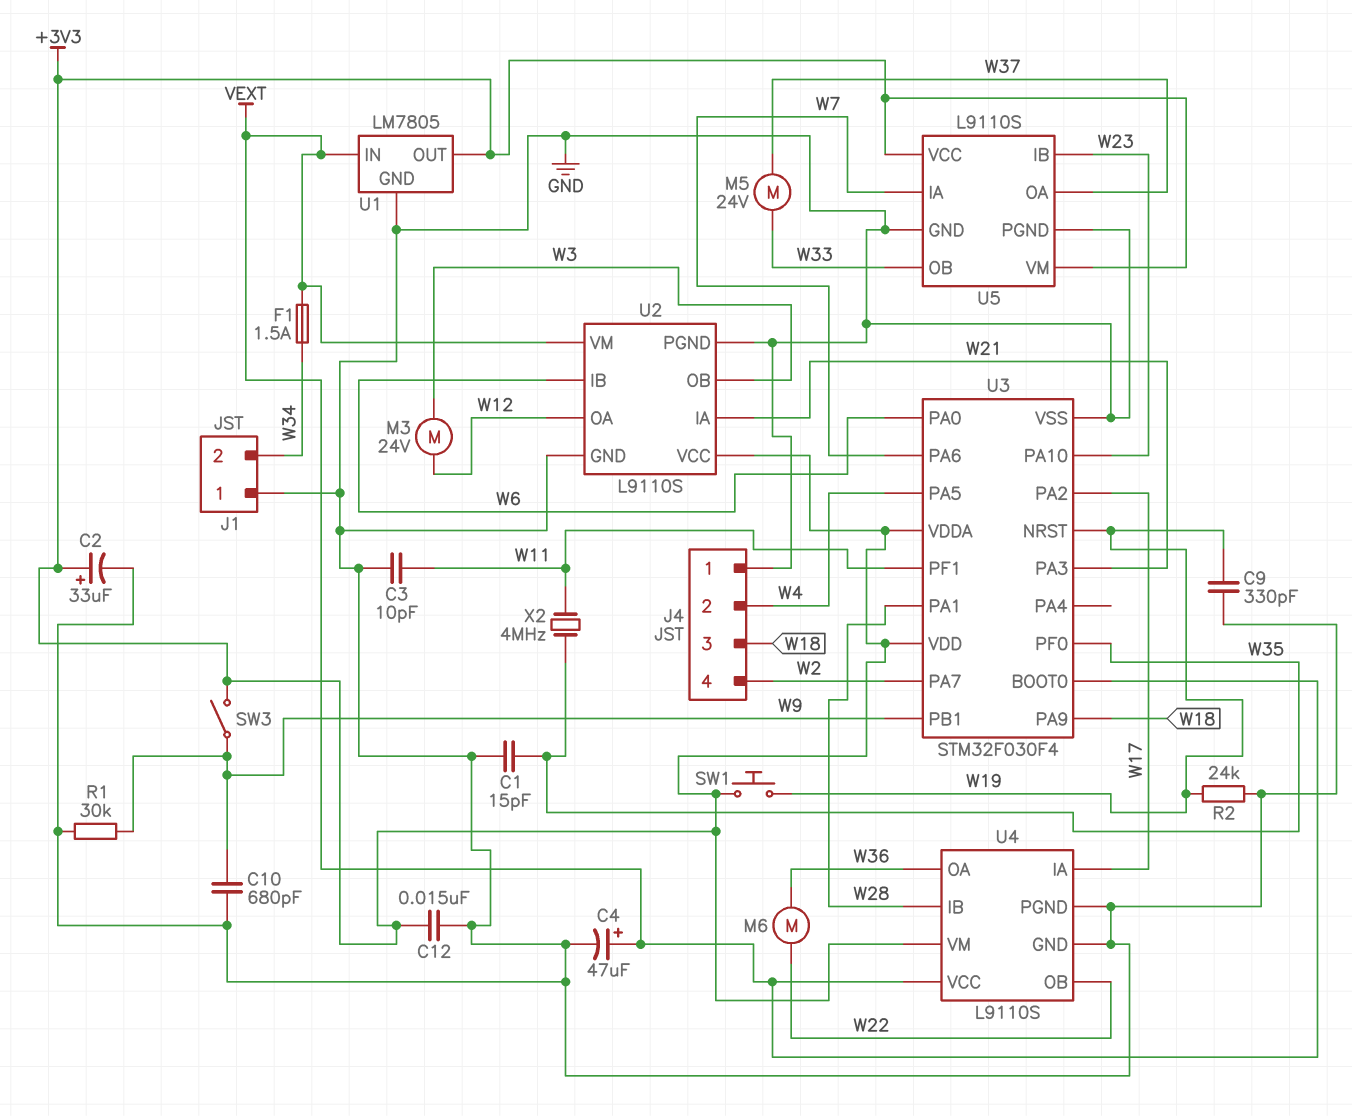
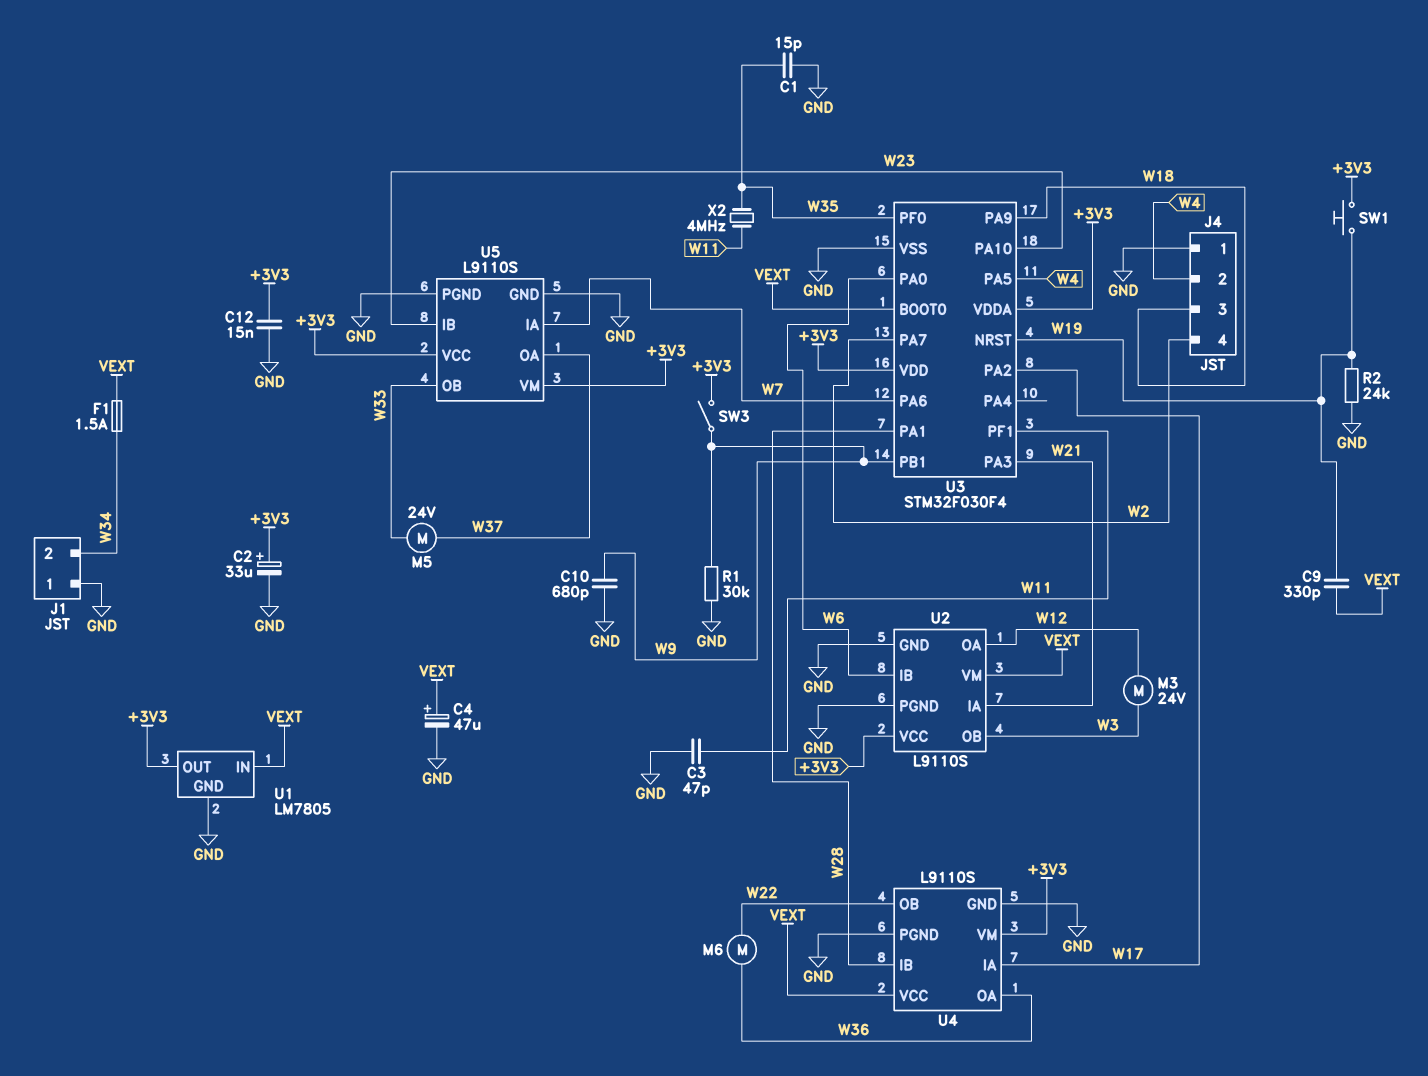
C3: 10pF (GND, W11) -> 47pF (GND, W11)
C9: 330pF (GND, W19) -> 330pF (VEXT, W19)

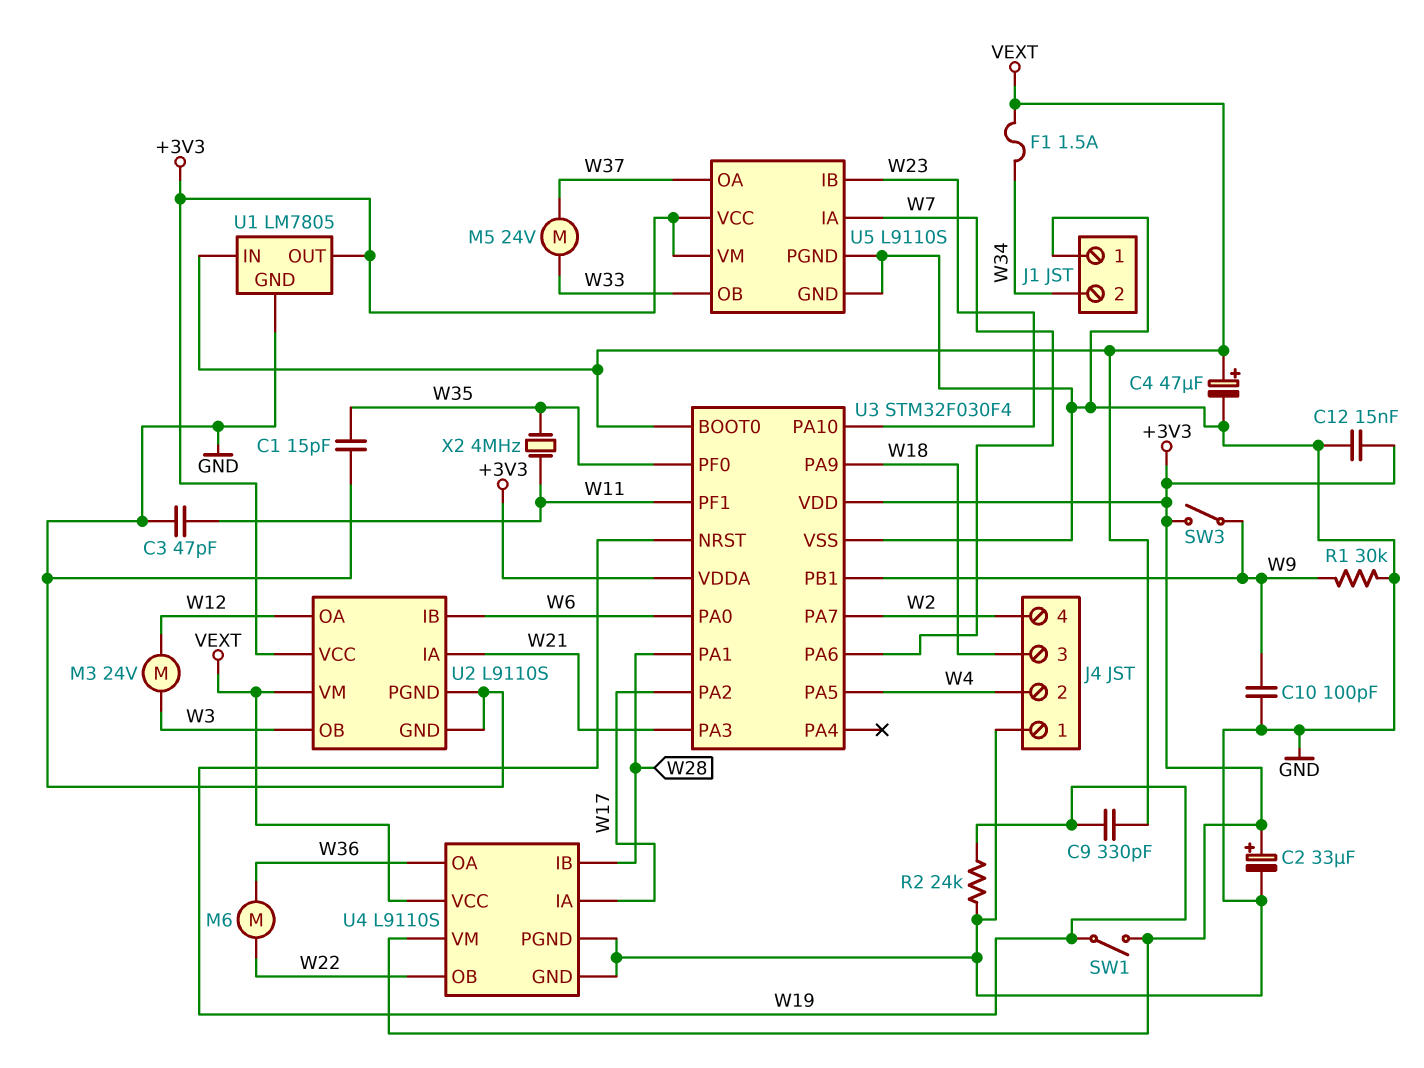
C10: 680pF (GND, W9) -> 100pF (GND, W9)
SW1: button (+3V3, W19) -> switch (+3V3, W19)

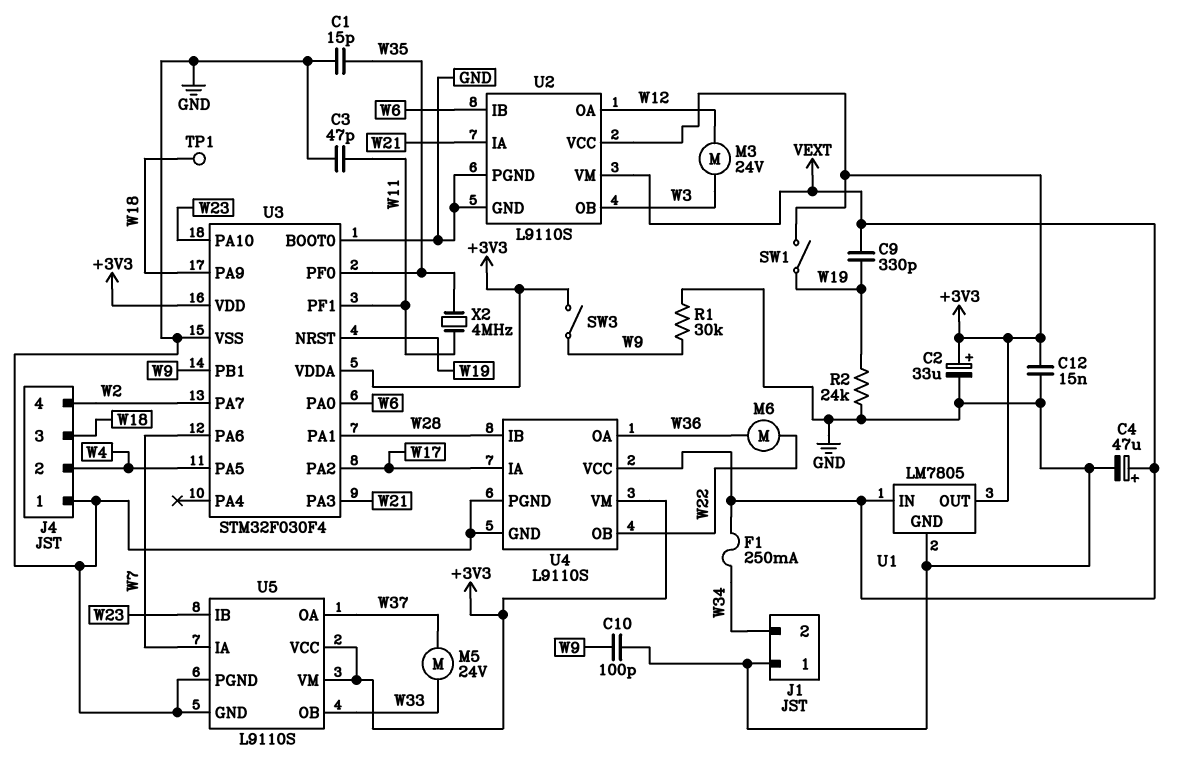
F1: 1.5A (VEXT, W34) -> 250mA (VEXT, W34)
TP1: none -> test point (W18)
U3 pin BOOT0: VEXT -> GND

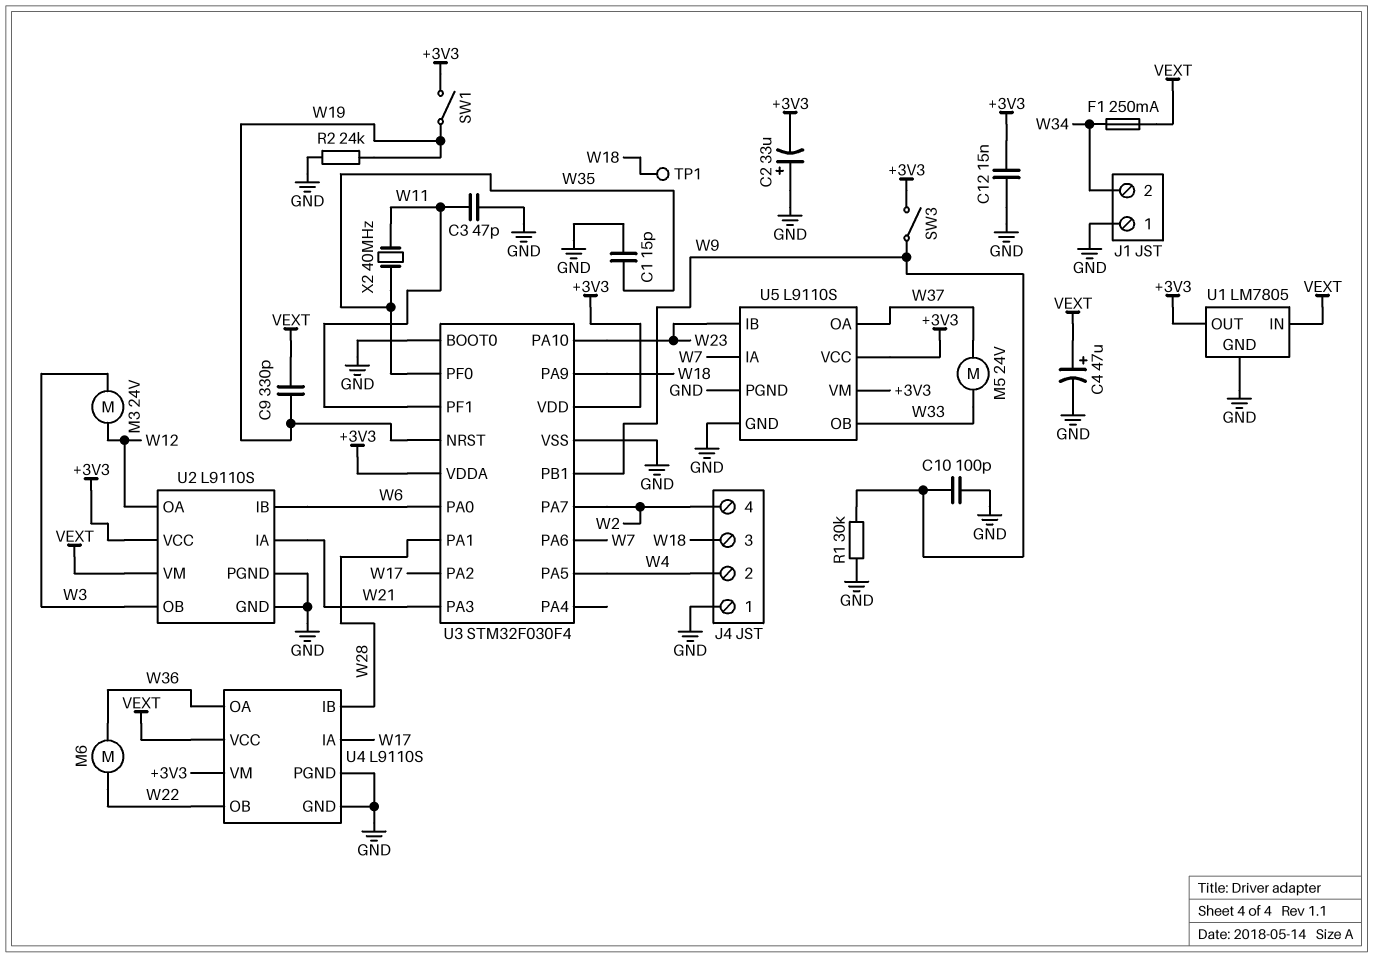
C2: 33uF (plus +3V3, minus GND) -> 33uF (plus GND, minus +3V3)
X2: 4MHz (W11, W35) -> 40MHz (W11, W35)

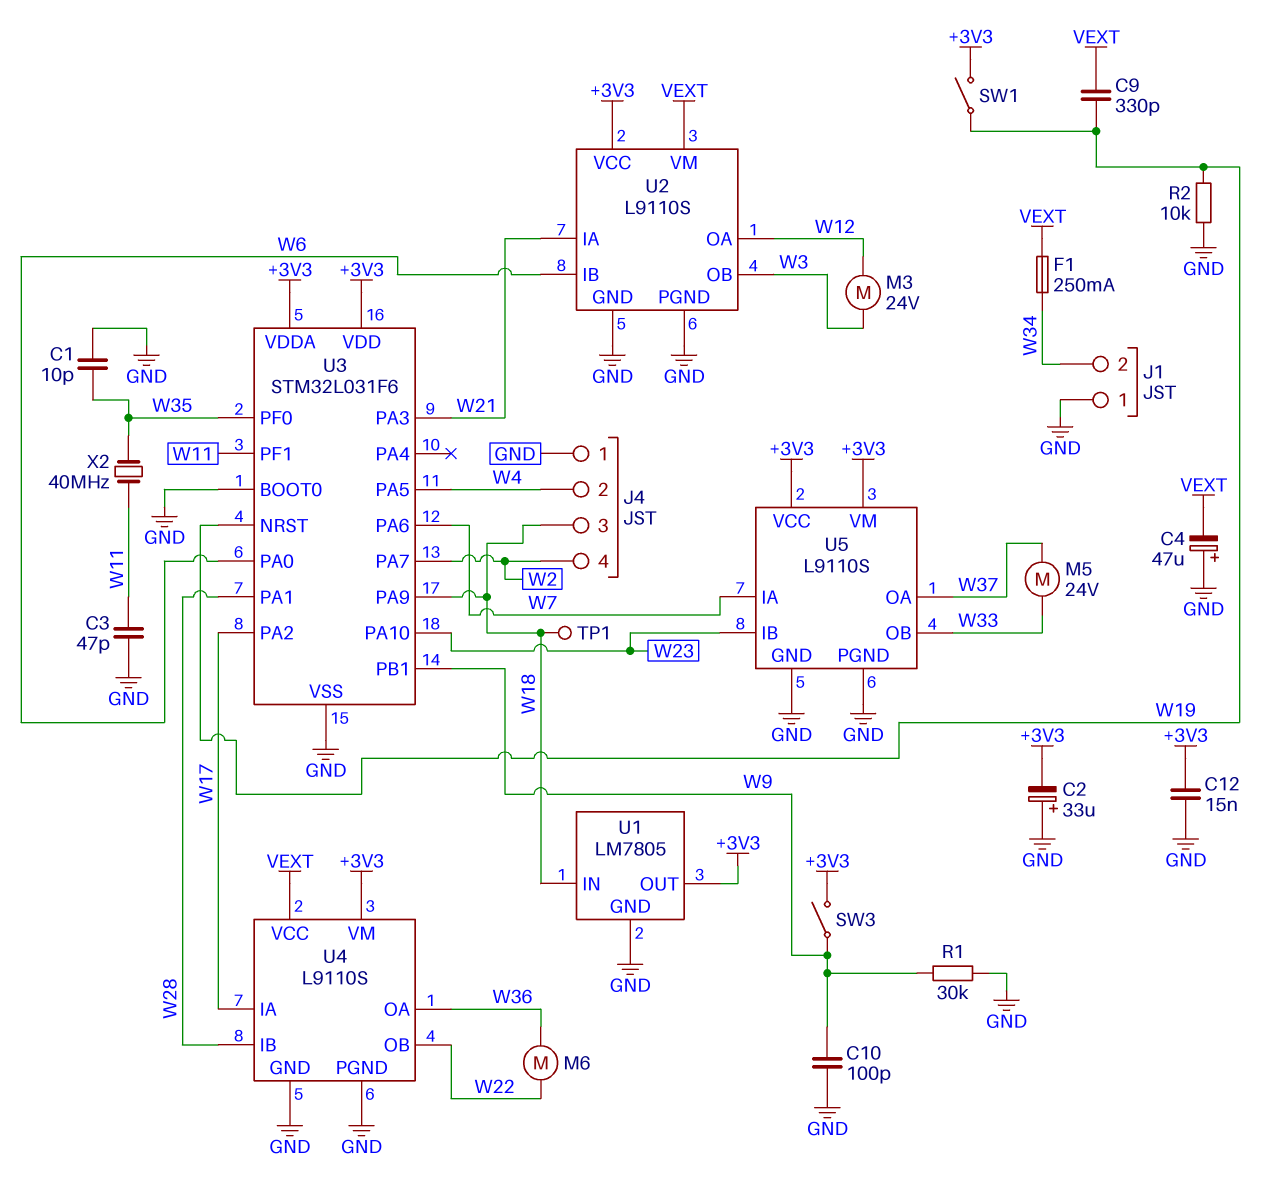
C1: 15pF (GND, W35) -> 10pF (GND, W35)
C4: 47uF (plus VEXT, minus GND) -> 47uF (plus GND, minus VEXT)
R2: 24k (GND, W19) -> 10k (GND, W19)
U1 pin IN: VEXT -> W18
U3: STM32F030F4 -> STM32L031F6

